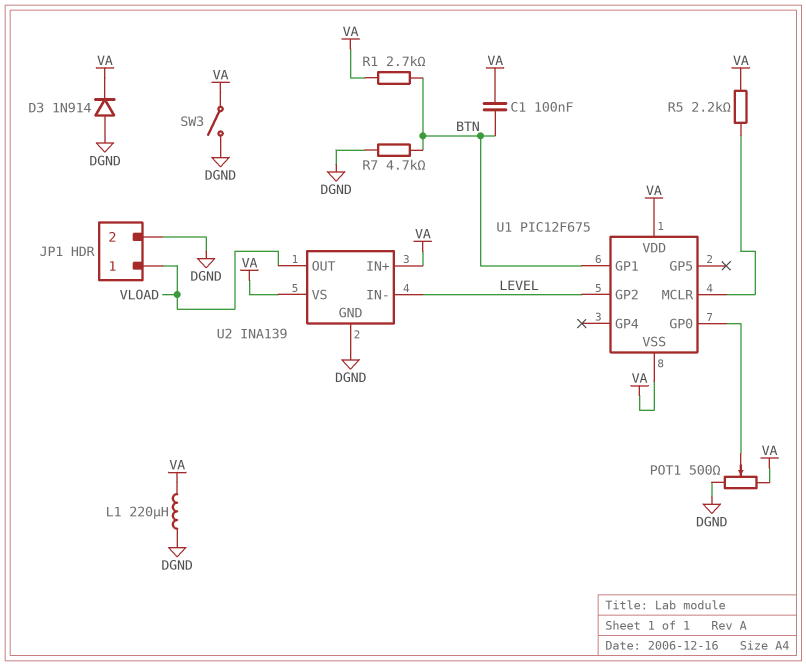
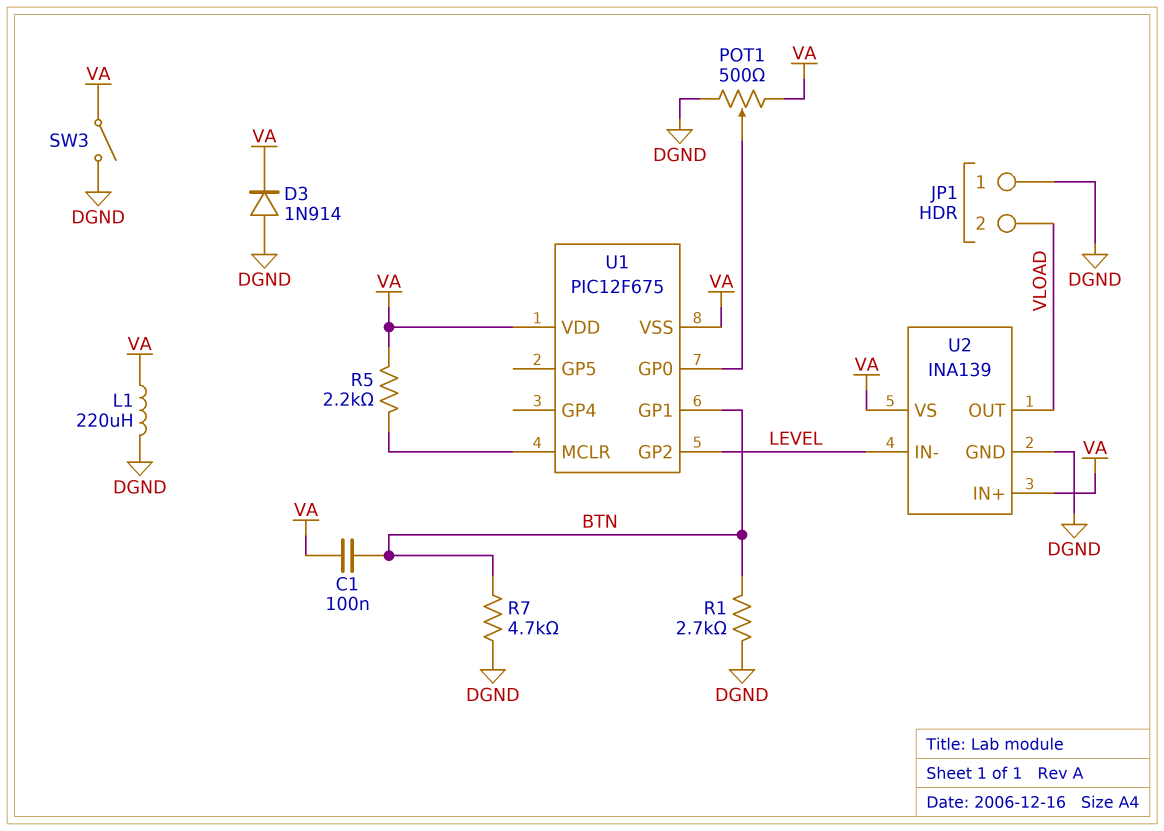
JP1 pin 1: VLOAD -> DGND
JP1 pin 2: DGND -> VLOAD
R1: 2.7k (BTN, VA) -> 2.7k (BTN, DGND)

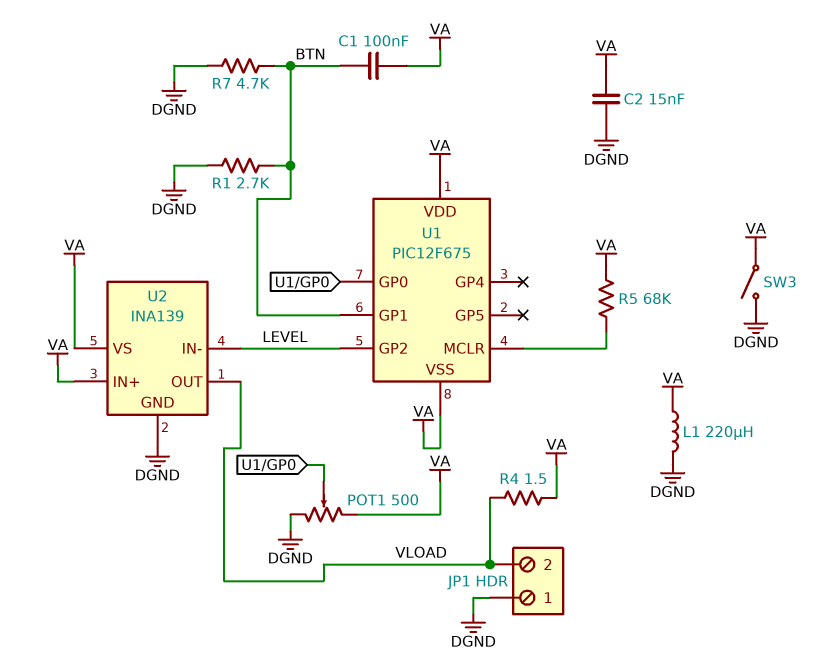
C2: none -> 15nF (DGND, VA)
D3: diode 1N914 (A DGND, K VA) -> none
R4: none -> 1.5 (VA, VLOAD)
R5: 2.2k (U1/MCLR, VA) -> 68k (U1/MCLR, VA)

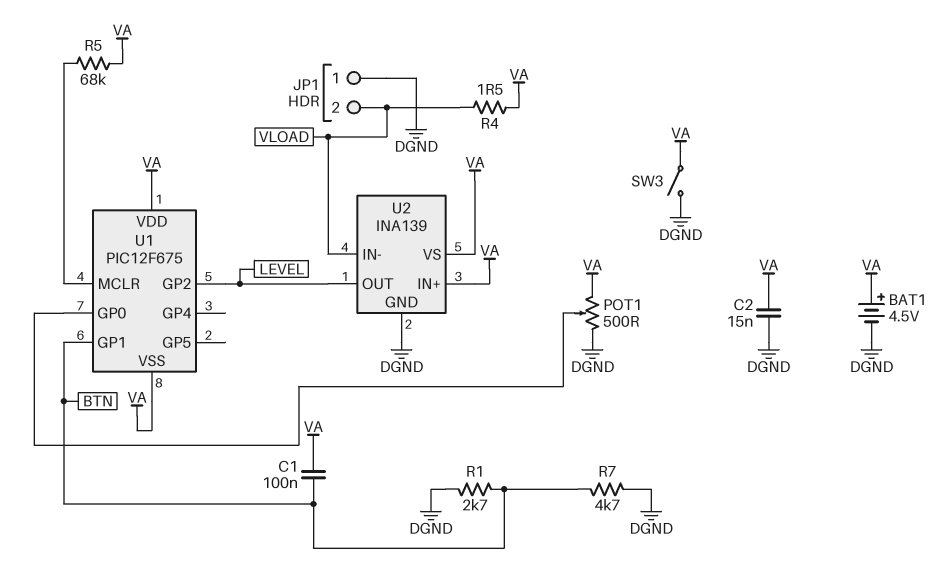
BAT1: none -> 4.5V (plus VA, minus DGND)
L1: 220uH (DGND, VA) -> none
U2 pin IN-: LEVEL -> VLOAD
U2 pin OUT: VLOAD -> LEVEL

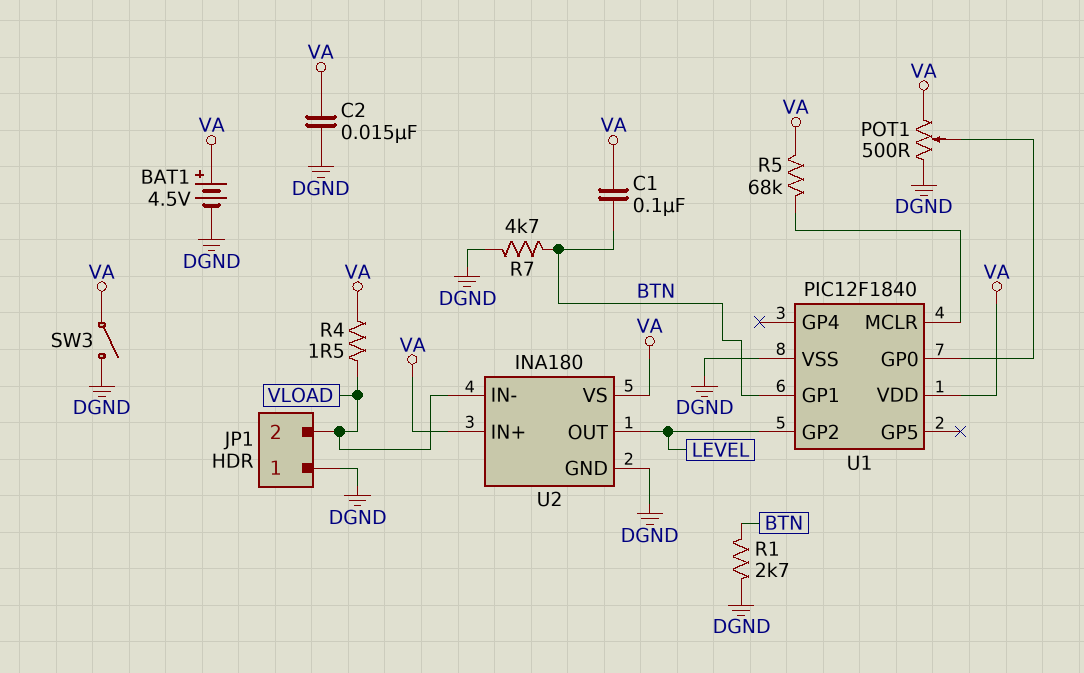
U1: PIC12F675 -> PIC12F1840
U1 pin VSS: VA -> DGND
U2: INA139 -> INA180

